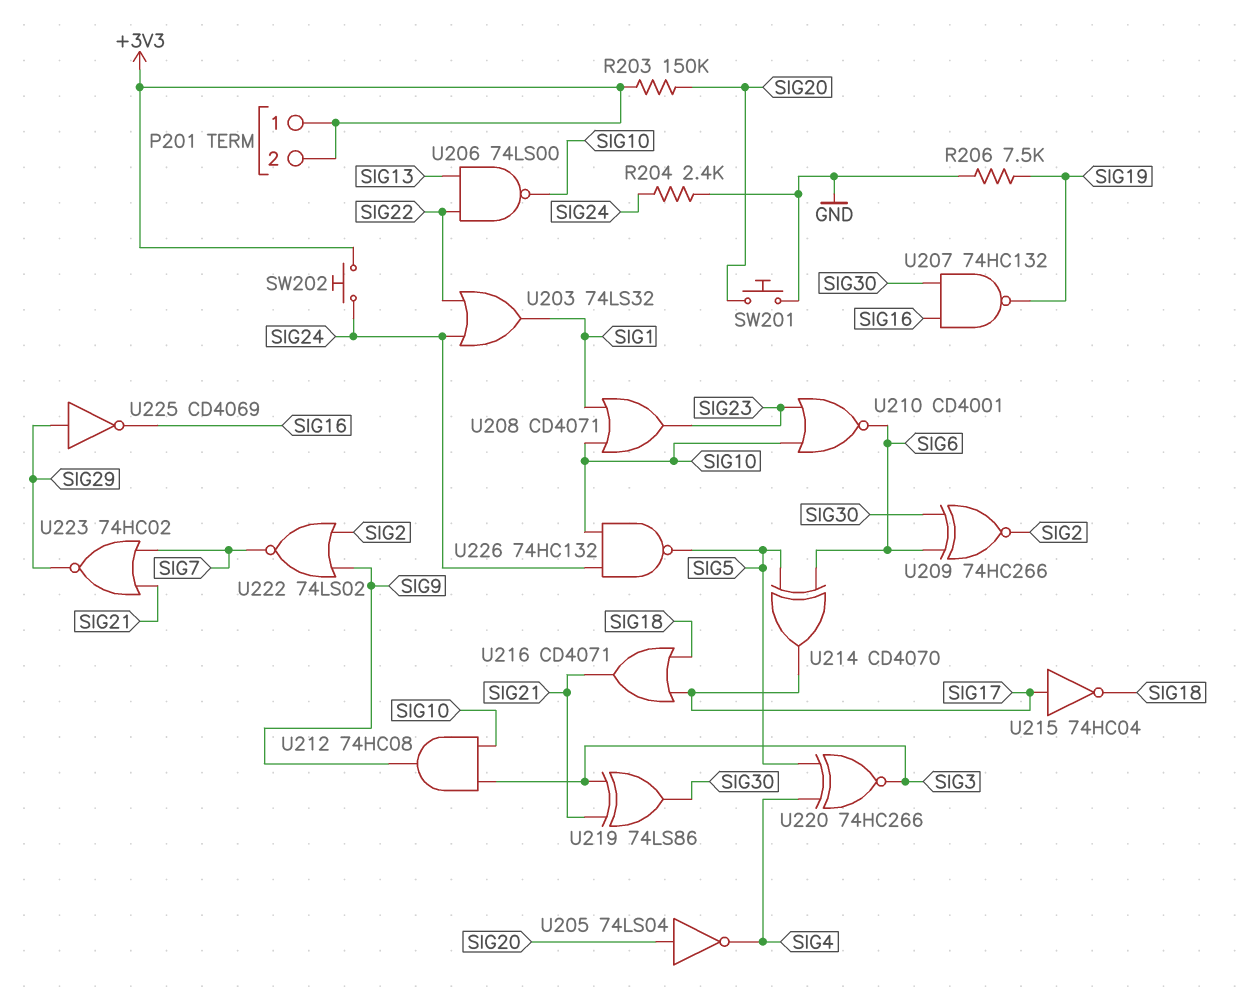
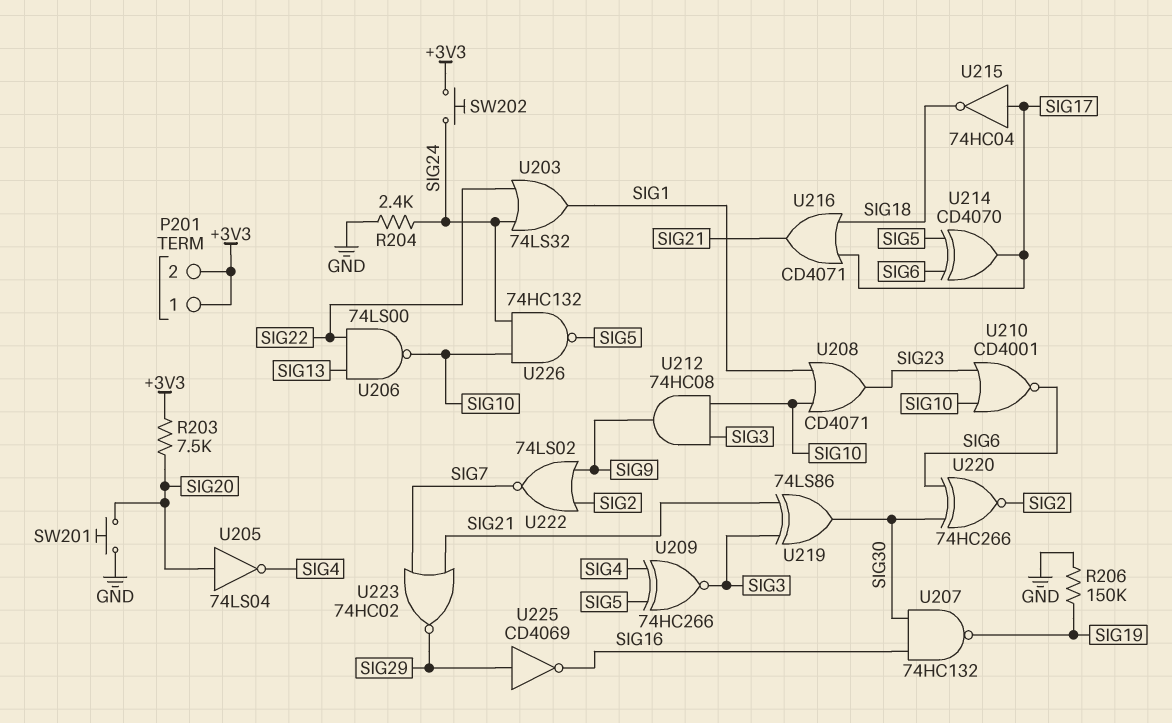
R203: 150k (+3V3, SIG20) -> 7.5k (+3V3, SIG20)
R206: 7.5k (GND, SIG19) -> 150k (GND, SIG19)
U209: XNOR 74HC266 (in SIG6, in SIG30, out SIG2) -> XNOR 74HC266 (in SIG4, in SIG5, out SIG3)
U220: XNOR 74HC266 (in SIG4, in SIG5, out SIG3) -> XNOR 74HC266 (in SIG6, in SIG30, out SIG2)

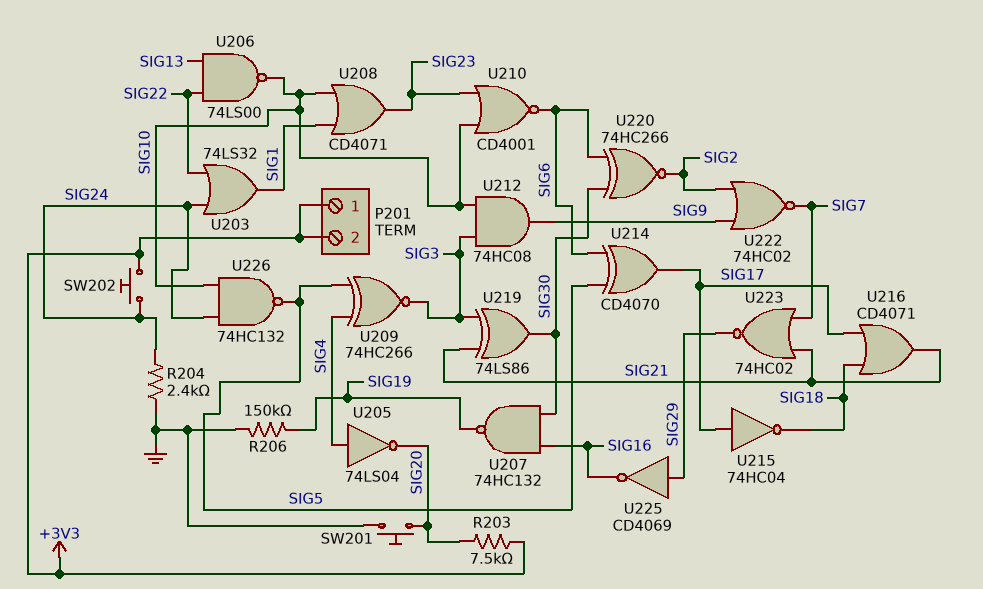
U205: NOT 74LS04 (in SIG20, out SIG4) -> NOT 74LS04 (in SIG4, out SIG20)
U222: NOR 74LS02 (in SIG2, in SIG9, out SIG7) -> NOR 74HC02 (in SIG2, in SIG9, out SIG7)

